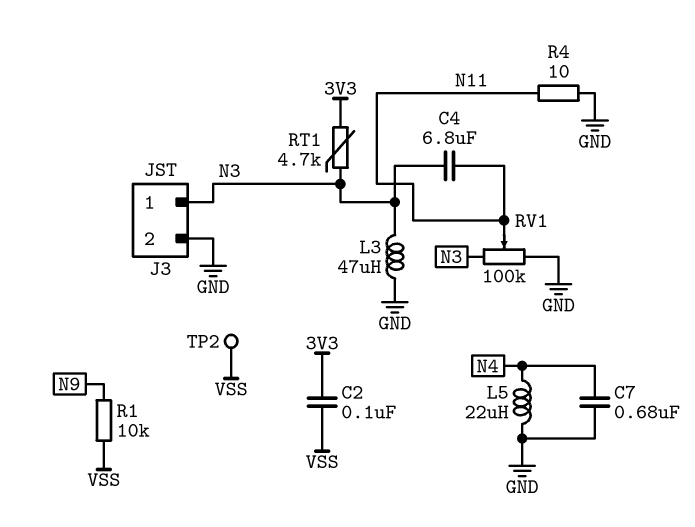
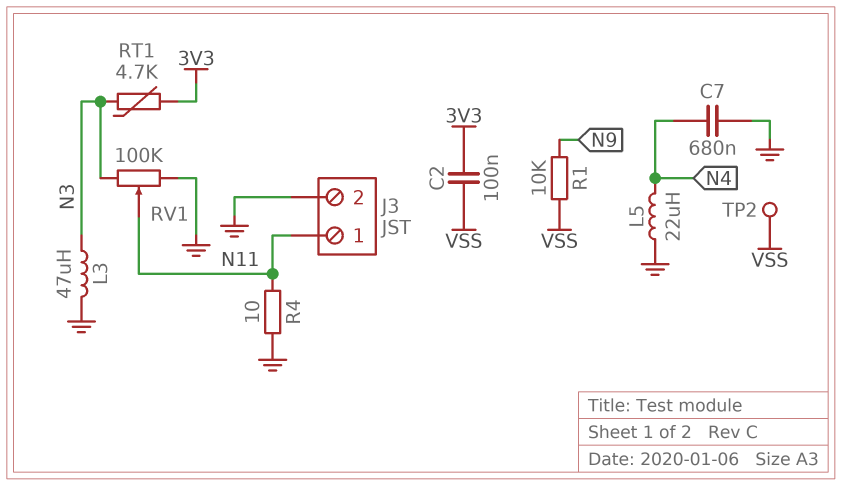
C4: 6.8uF (N3, N11) -> none
J3 pin 1: N3 -> N11

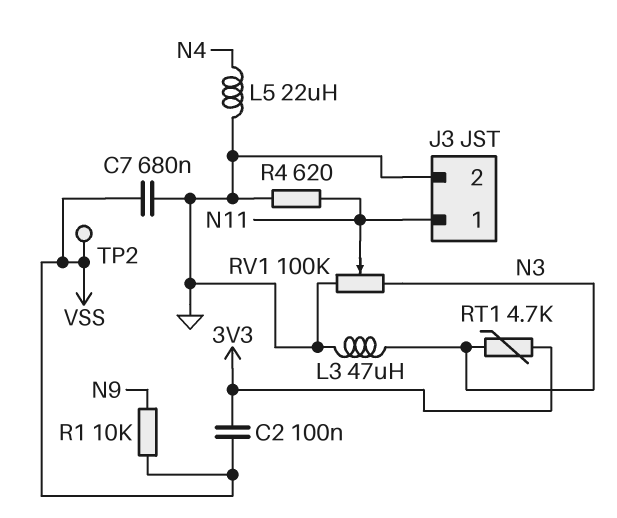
C7: 680nF (GND, N4) -> 680nF (GND, VSS)
R4: 10 (GND, N11) -> 620 (GND, N11)

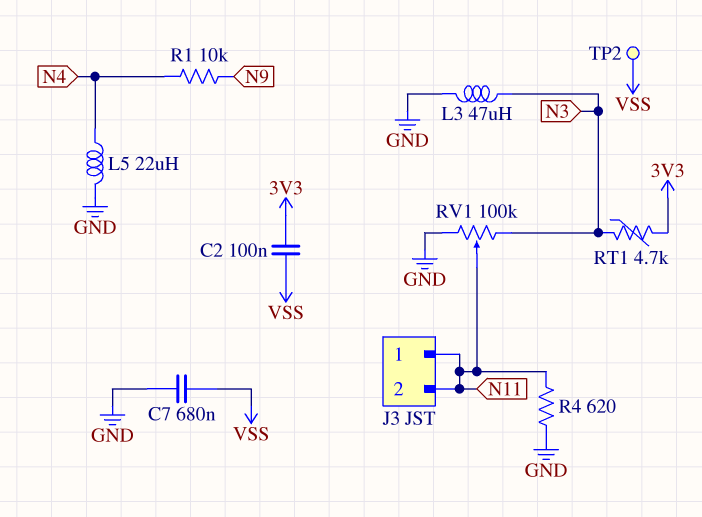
J3 pin 2: GND -> N11
R1: 10k (N9, VSS) -> 10k (N4, N9)

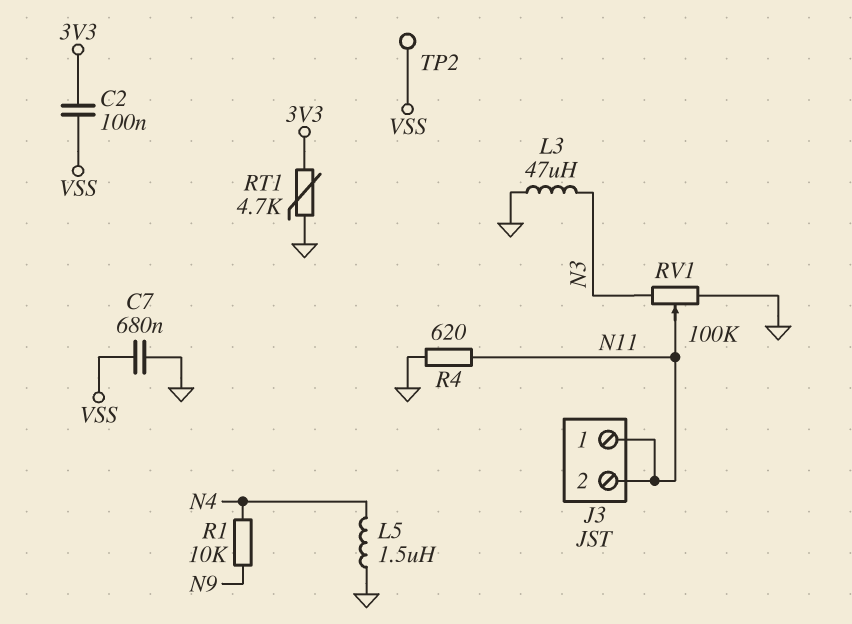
L5: 22uH (GND, N4) -> 1.5uH (GND, N4)
RT1: 4.7k (3V3, N3) -> 4.7k (3V3, GND)

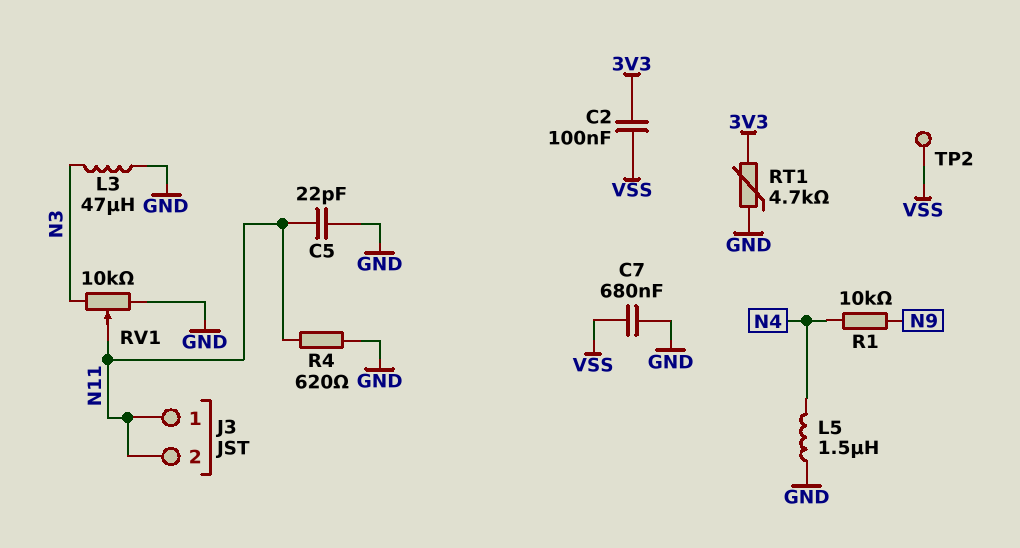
C5: none -> 22pF (GND, N11)
RV1: 100k (GND, N3, wiper N11) -> 10k (GND, N3, wiper N11)

